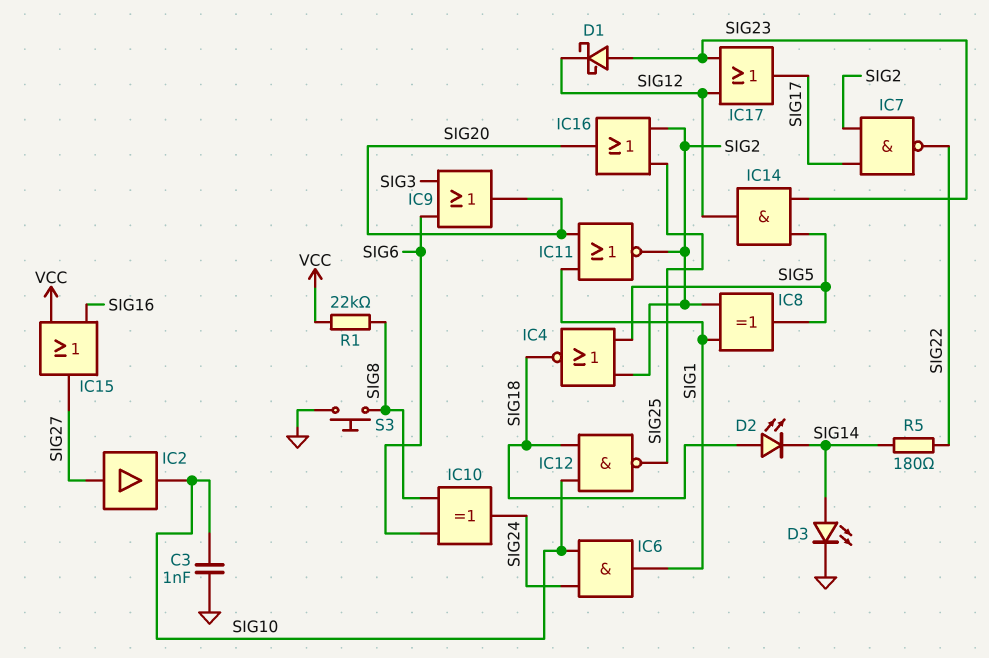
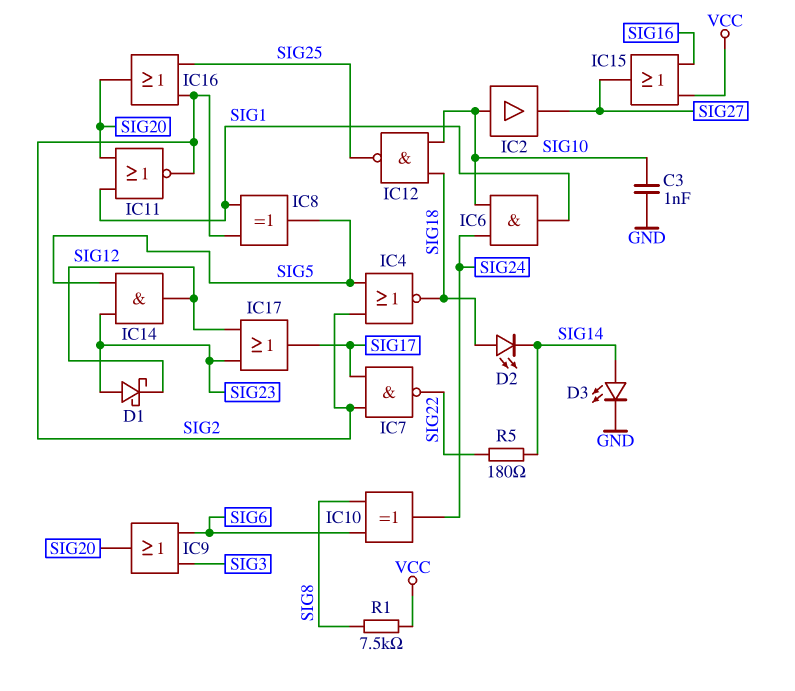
IC2: buffer (in SIG27, out SIG10) -> buffer (in SIG10, out SIG27)
R1: 22k (SIG8, VCC) -> 7.5k (SIG8, VCC)
S3: button (GND, SIG8) -> none

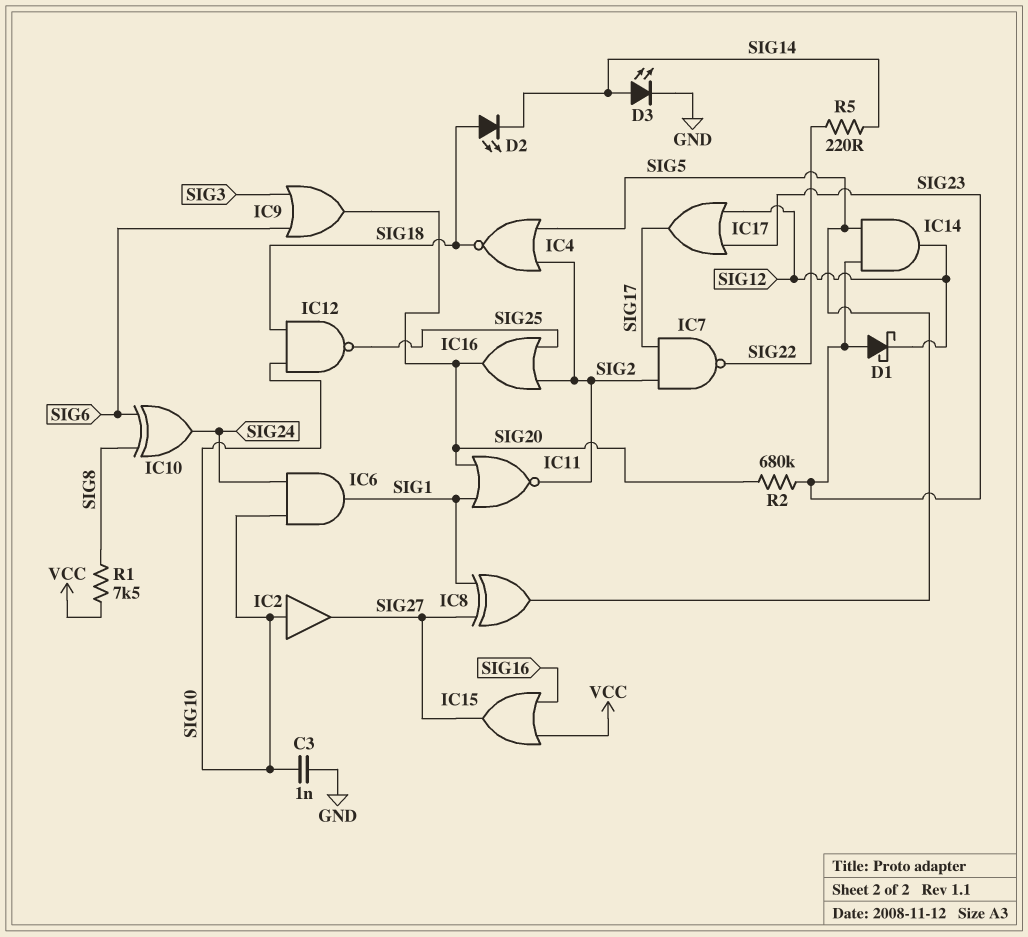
IC8: XOR (in SIG1, in SIG2, out SIG5) -> XOR (in SIG1, in SIG27, out SIG5)
R2: none -> 680k (SIG20, SIG23)
R5: 180 (SIG14, SIG22) -> 220 (SIG14, SIG22)

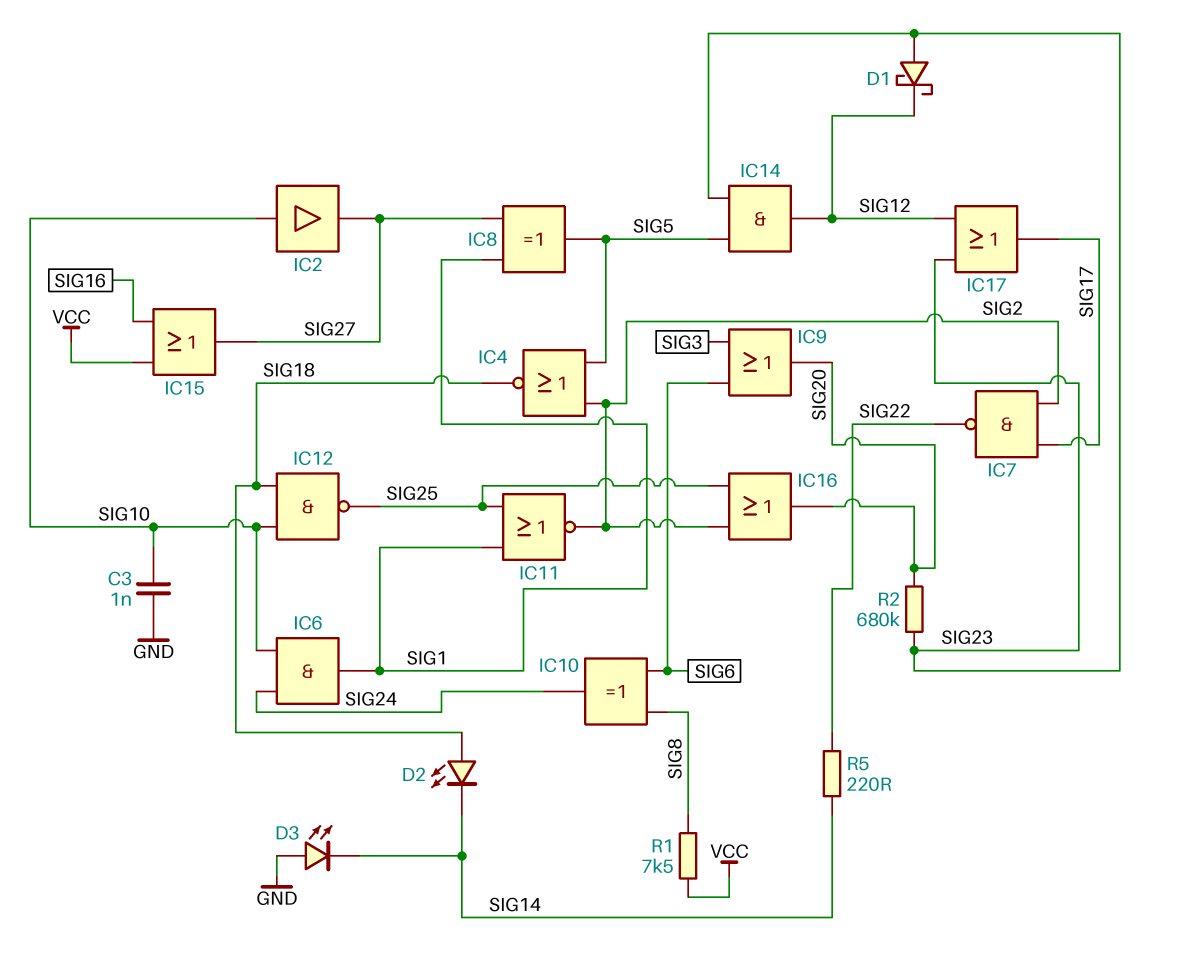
D3: LED (A SIG14, K GND) -> LED (A GND, K SIG14)
IC11: NOR (in SIG1, in SIG20, out SIG2) -> NOR (in SIG1, in SIG25, out SIG2)

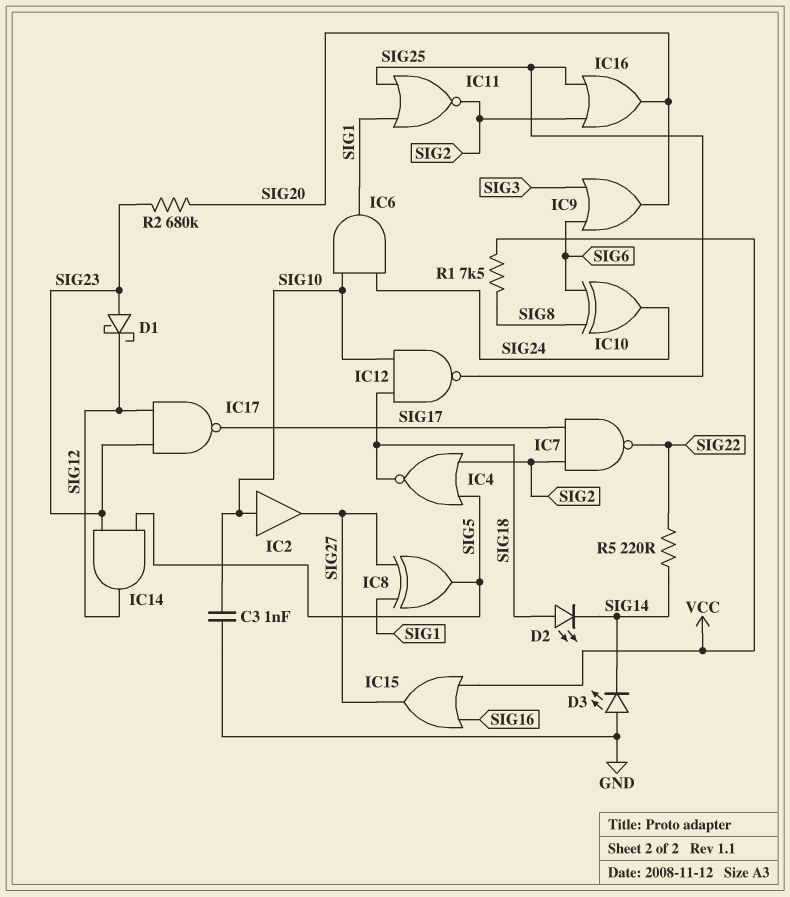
IC17: OR (in SIG12, in SIG23, out SIG17) -> NAND (in SIG12, in SIG23, out SIG17)

